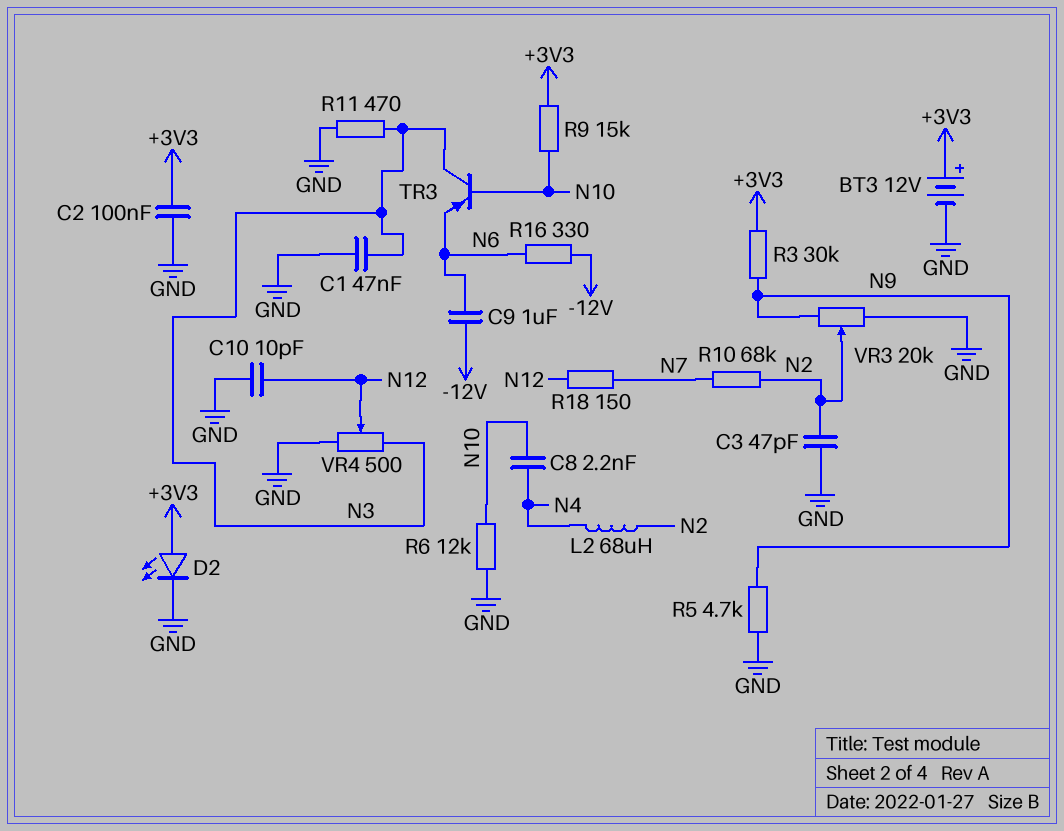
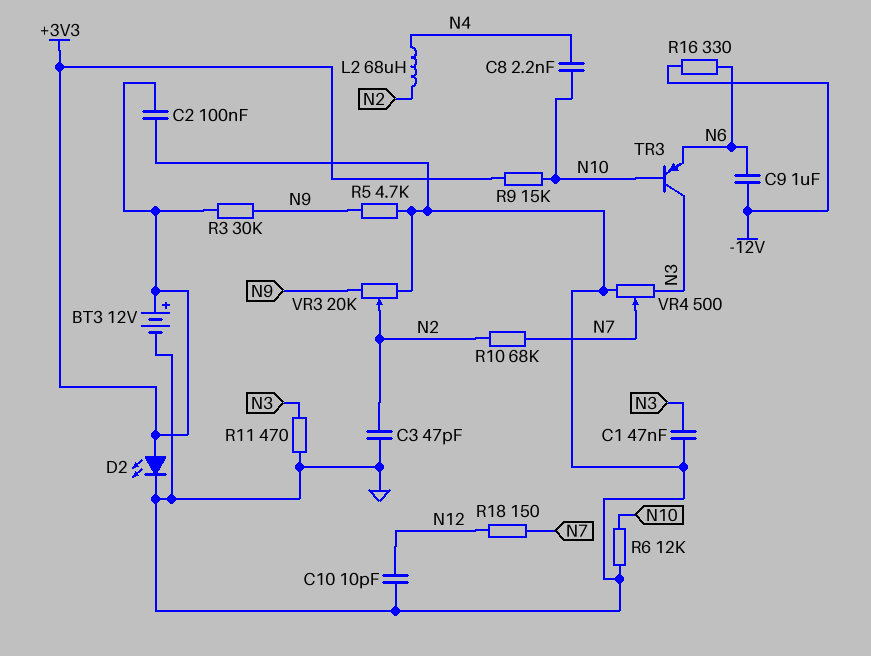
VR4: 500 (GND, N3, wiper N12) -> 500 (GND, N3, wiper N7)

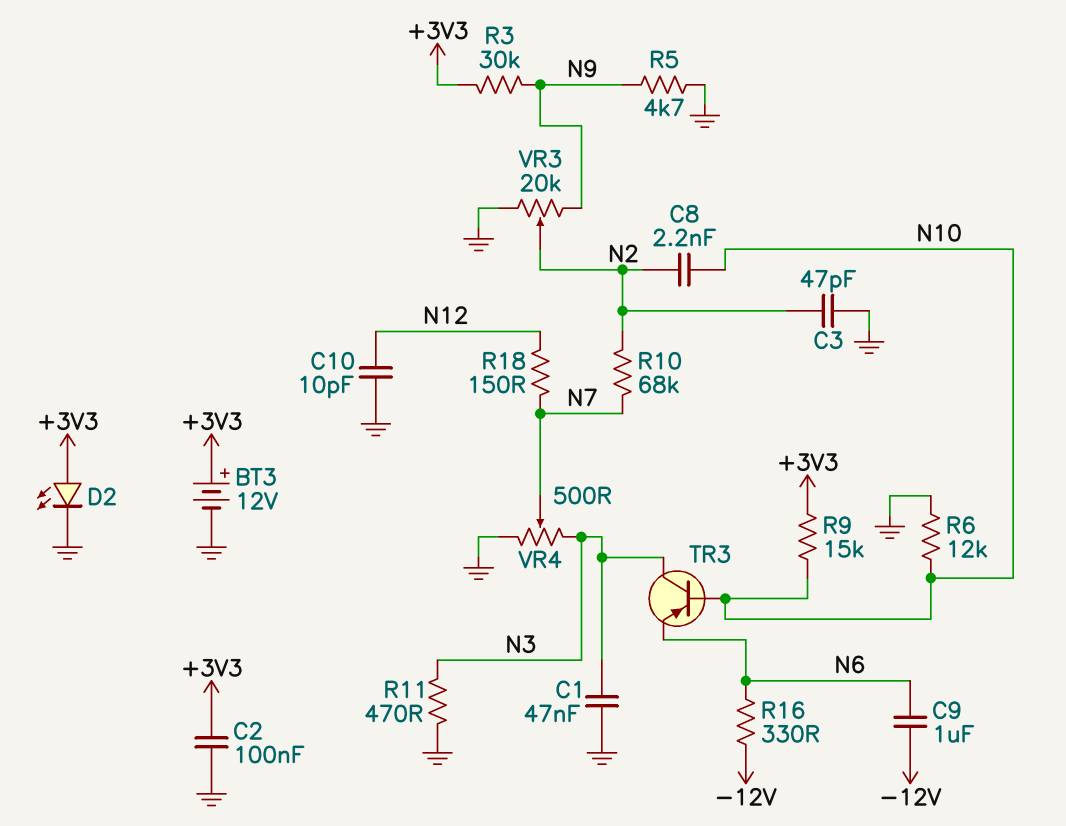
C8: 2.2nF (N4, N10) -> 2.2nF (N2, N10)
L2: 68uH (N2, N4) -> none

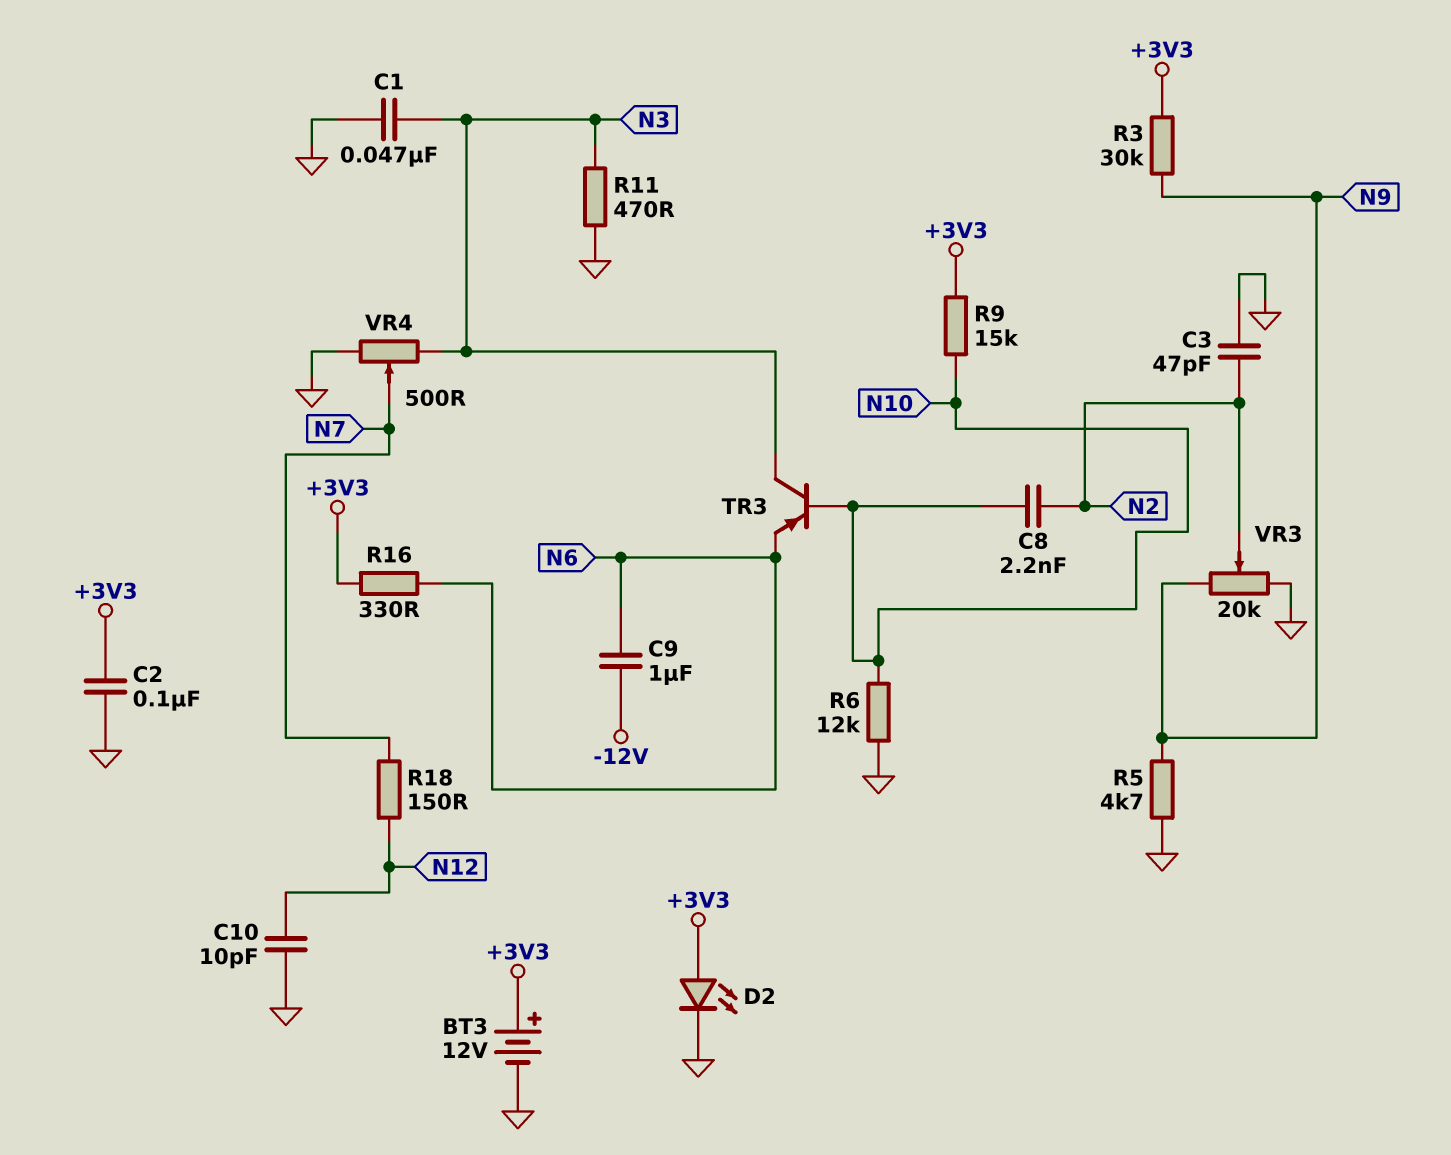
R10: 68k (N2, N7) -> none
R16: 330 (-12V, N6) -> 330 (+3V3, N6)

